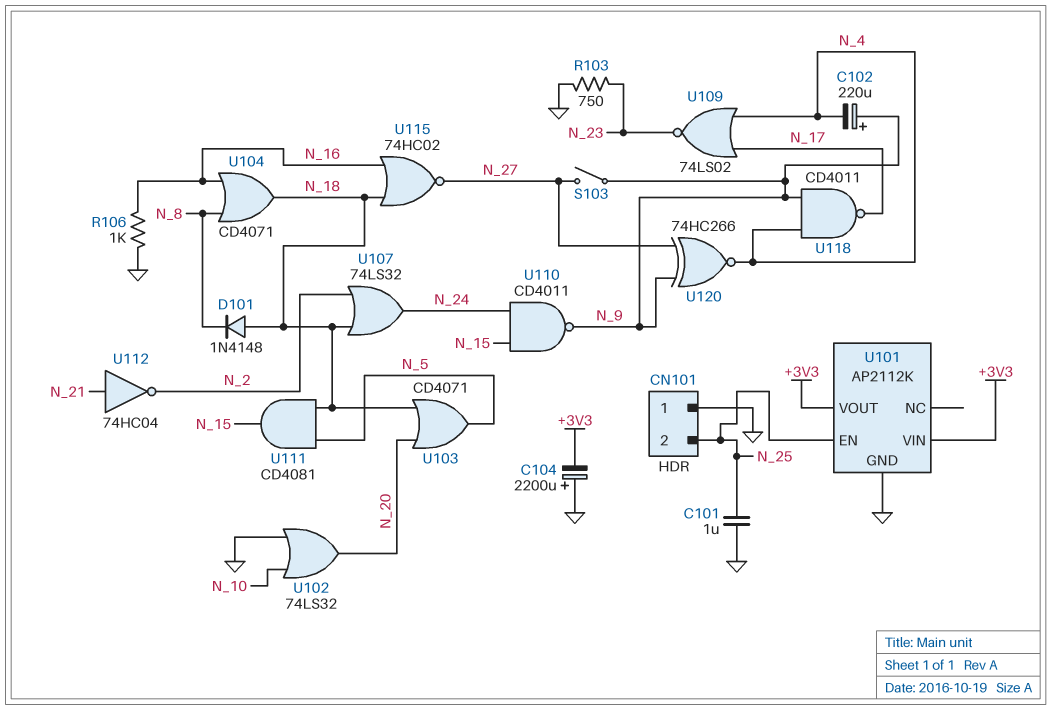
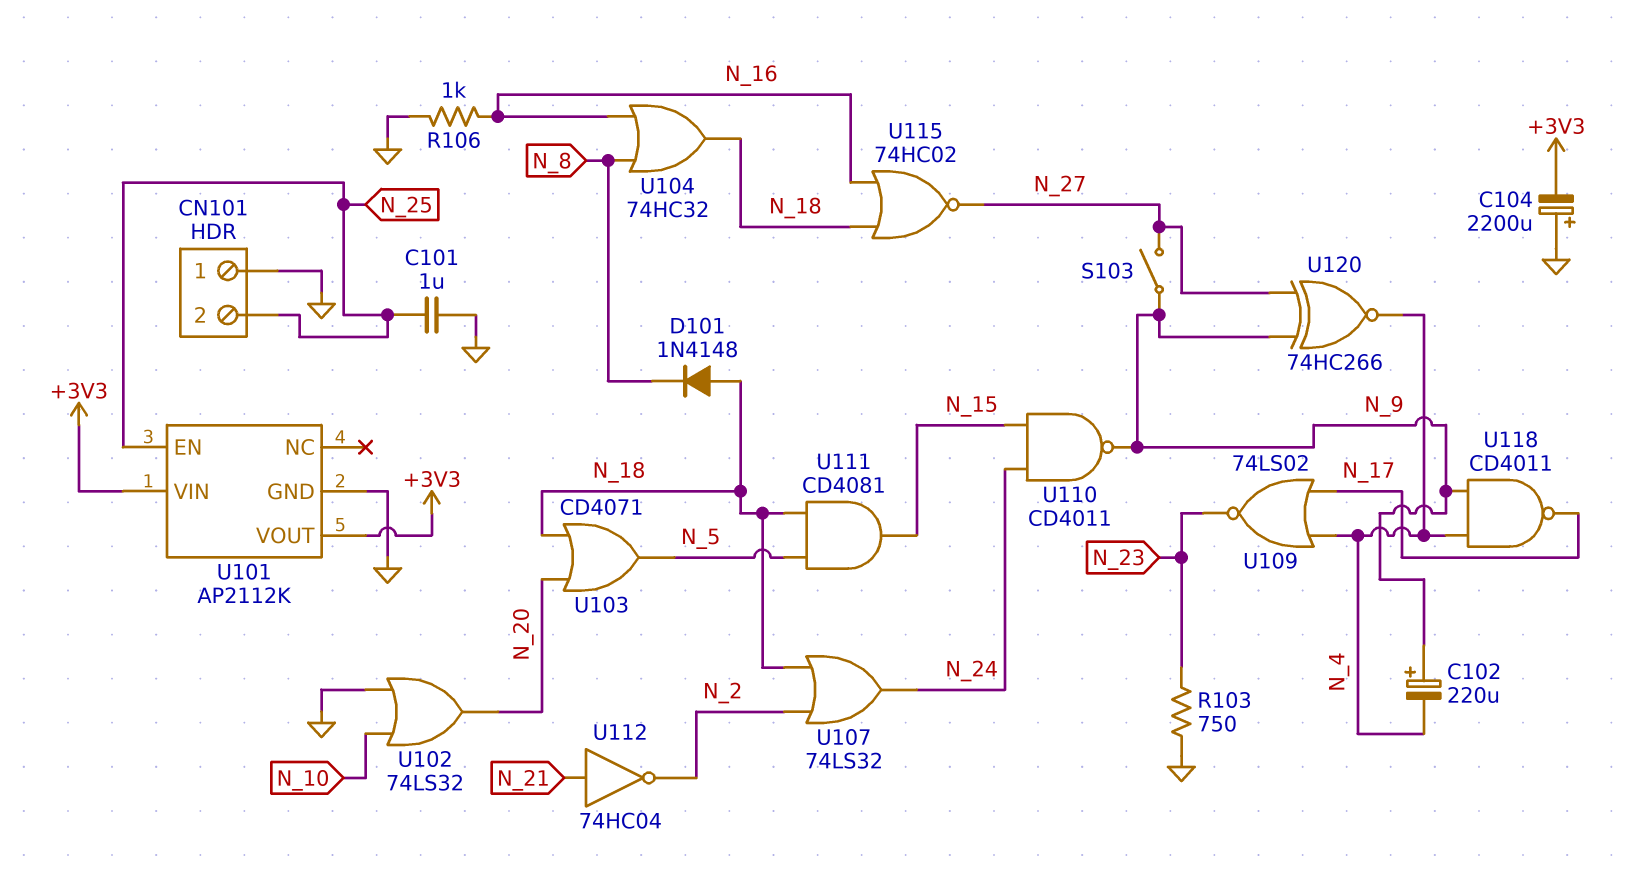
U104: OR CD4071 (in N_8, in N_16, out N_18) -> OR 74HC32 (in N_8, in N_16, out N_18)

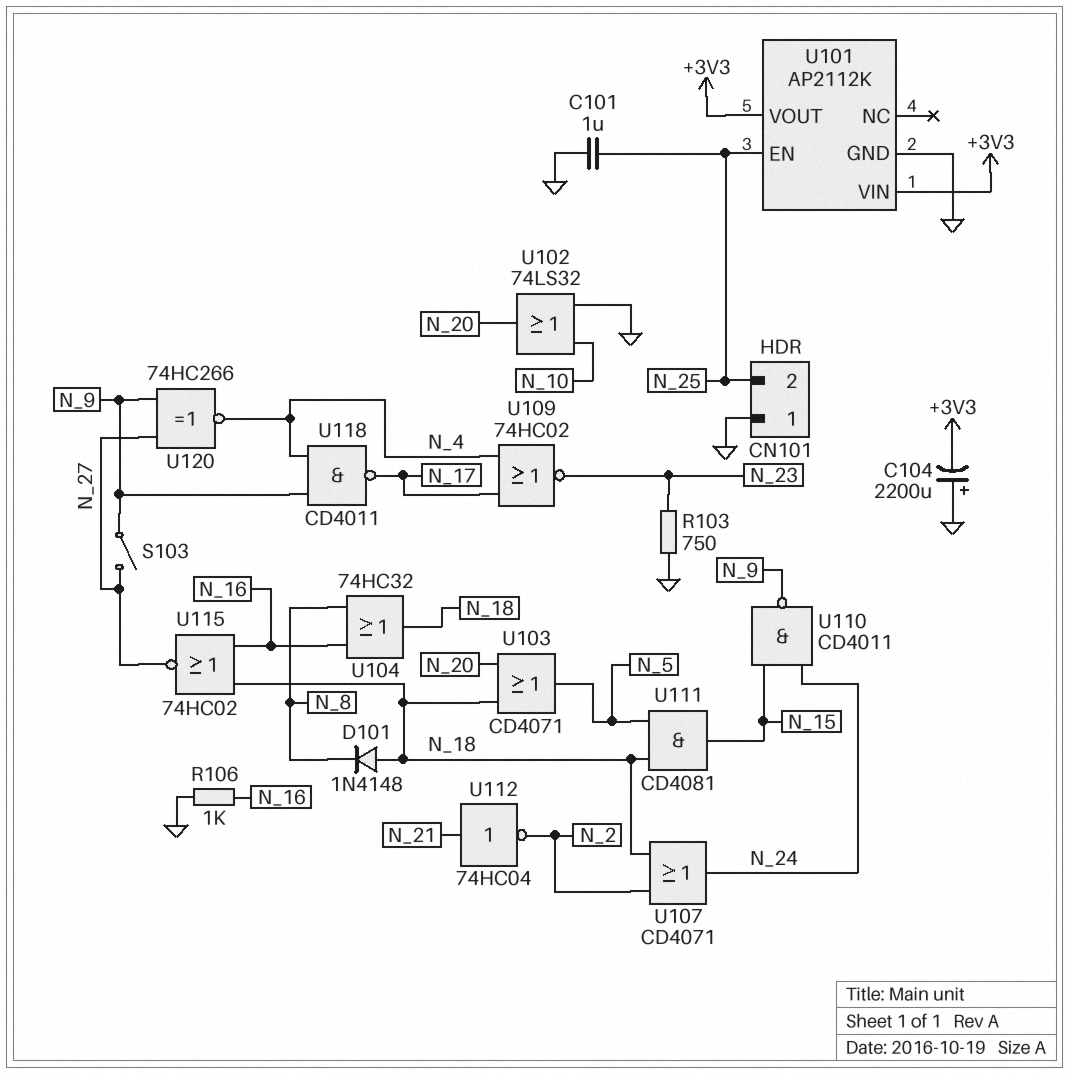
C102: 220uF (plus N_9, minus N_4) -> none
U107: OR 74LS32 (in N_2, in N_18, out N_24) -> OR CD4071 (in N_2, in N_18, out N_24)
U109: NOR 74LS02 (in N_4, in N_17, out N_23) -> NOR 74HC02 (in N_4, in N_17, out N_23)

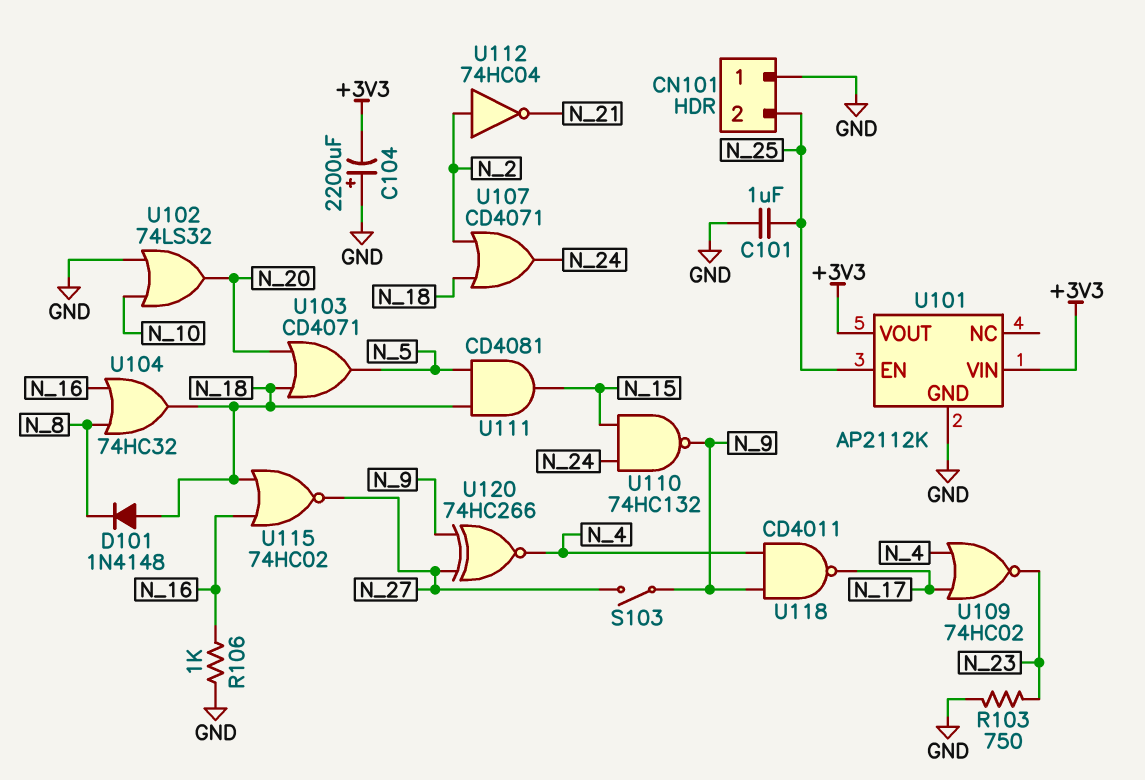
U110: NAND CD4011 (in N_15, in N_24, out N_9) -> NAND 74HC132 (in N_15, in N_24, out N_9)
U112: NOT 74HC04 (in N_21, out N_2) -> NOT 74HC04 (in N_2, out N_21)

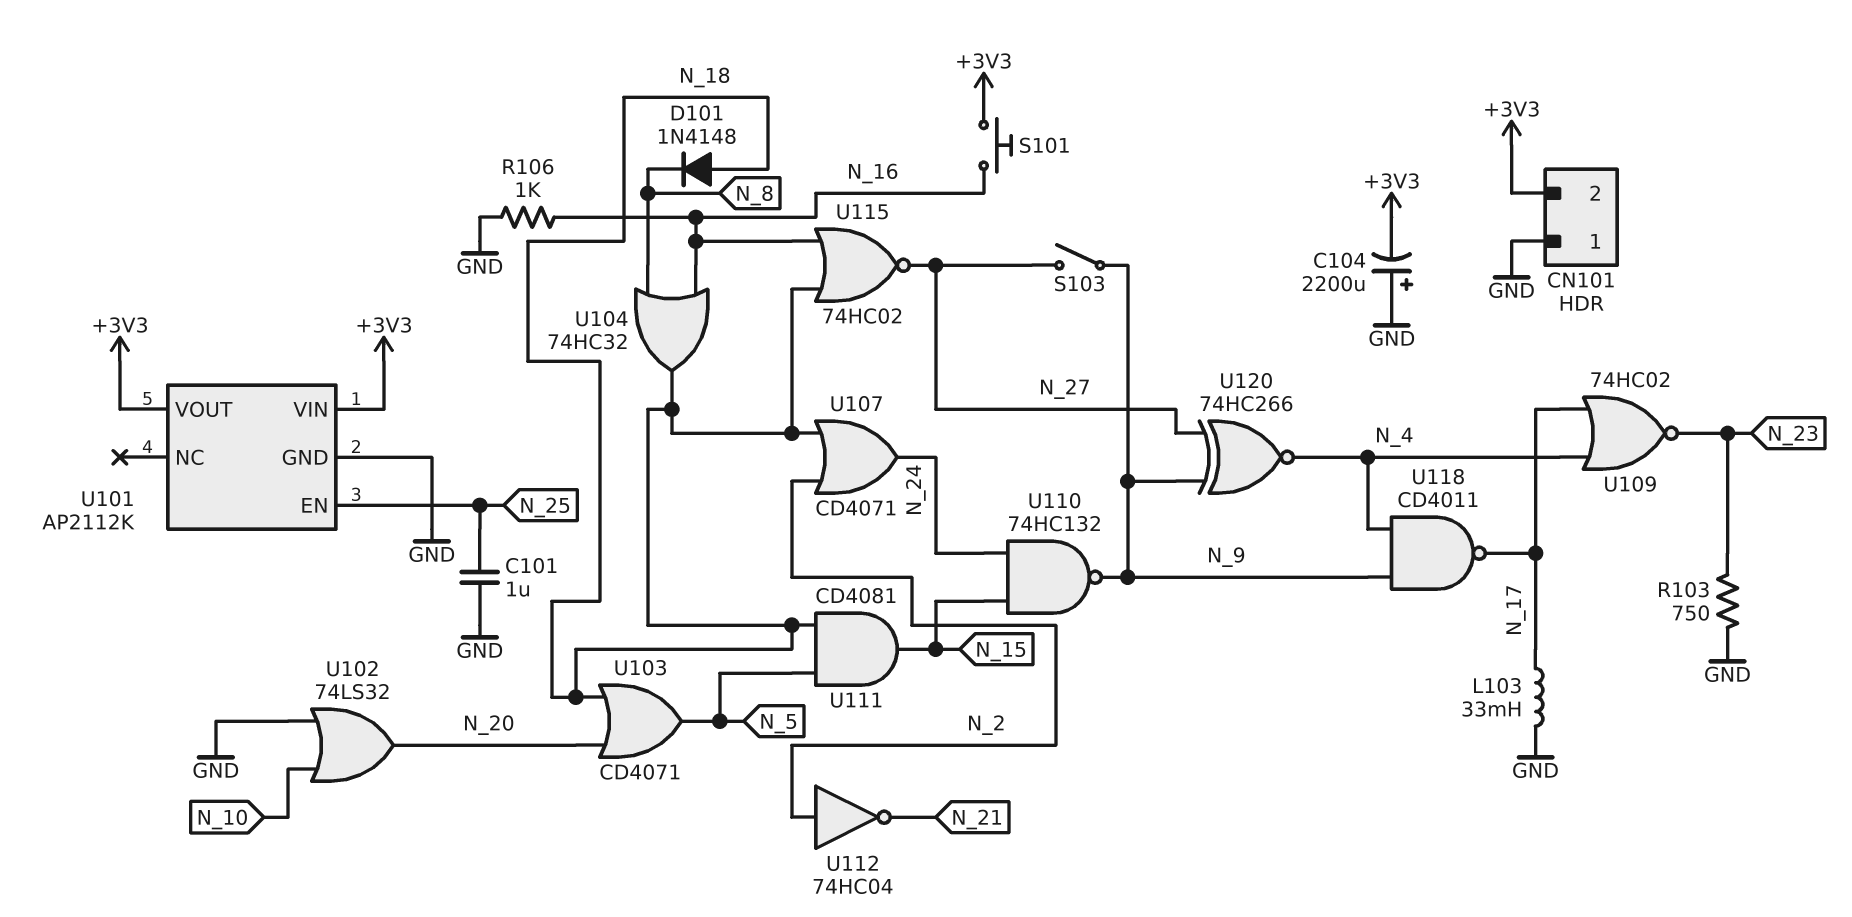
CN101 pin 2: N_25 -> +3V3
L103: none -> 33mH (GND, N_17)
S101: none -> button (+3V3, N_16)

